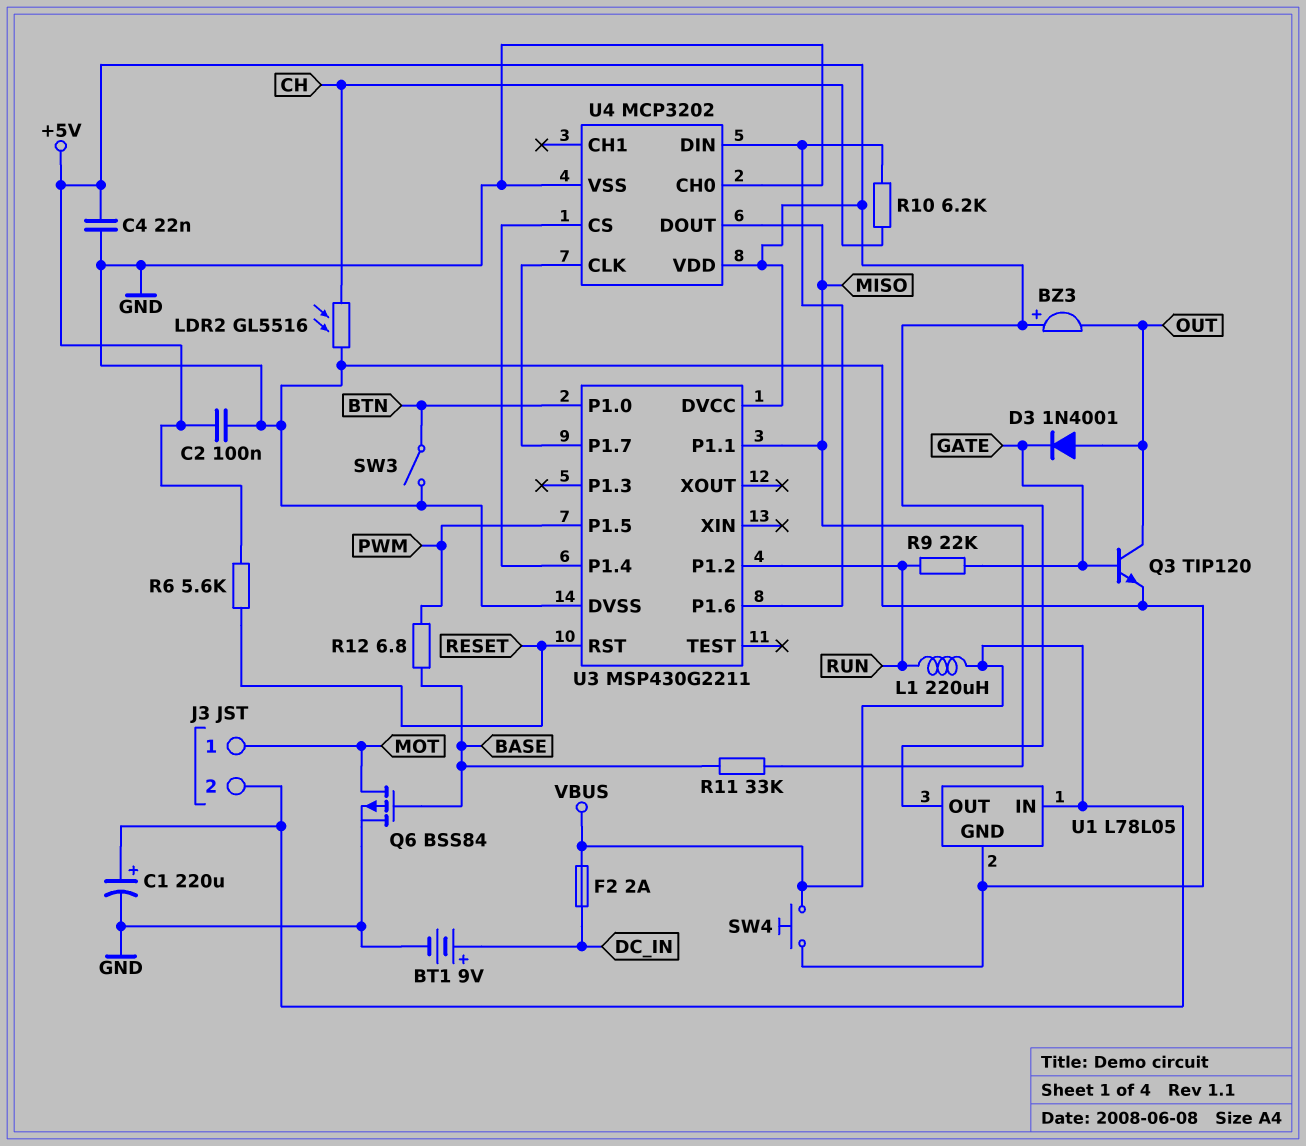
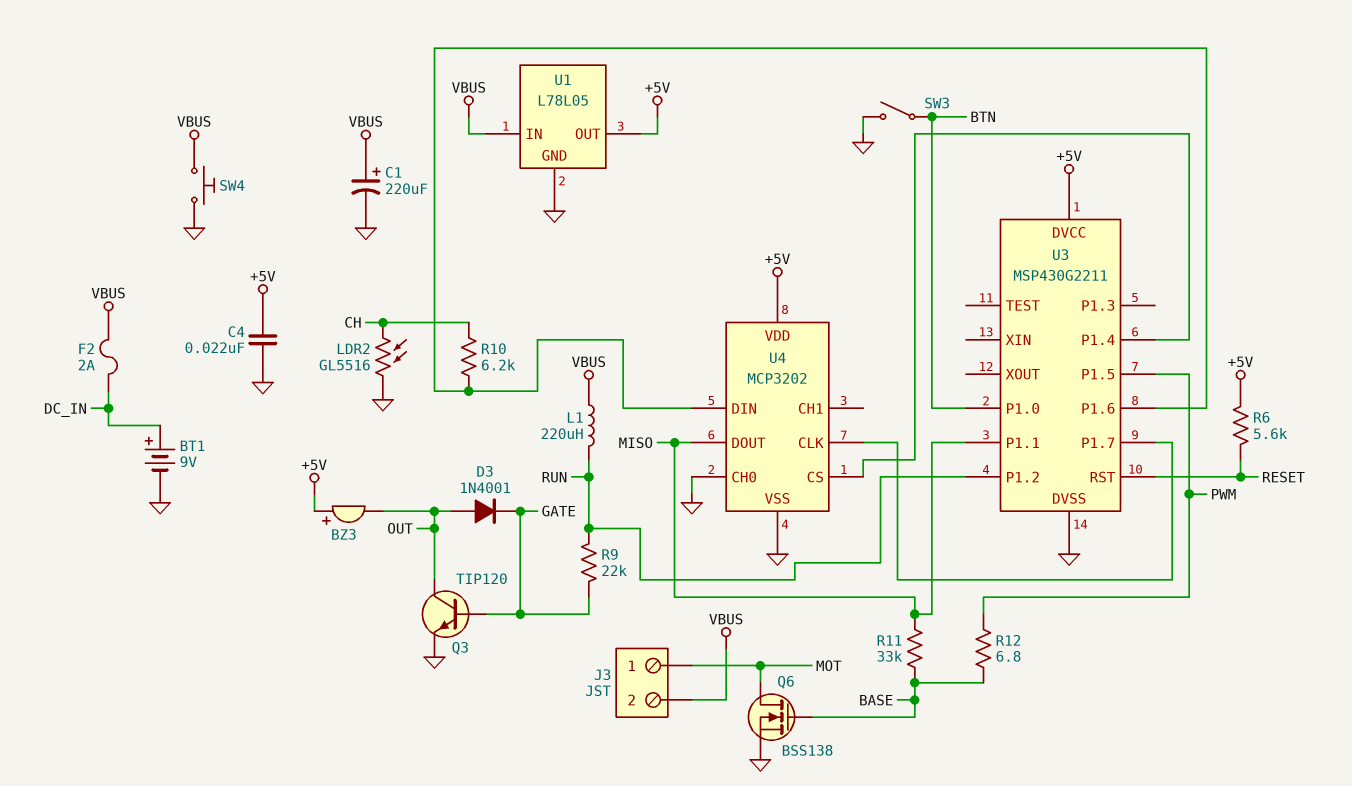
C2: 100nF (+5V, GND) -> none
Q6: PMOS BSS84 (G BASE, D MOT, S GND) -> NMOS BSS138 (G BASE, D MOT, S GND)

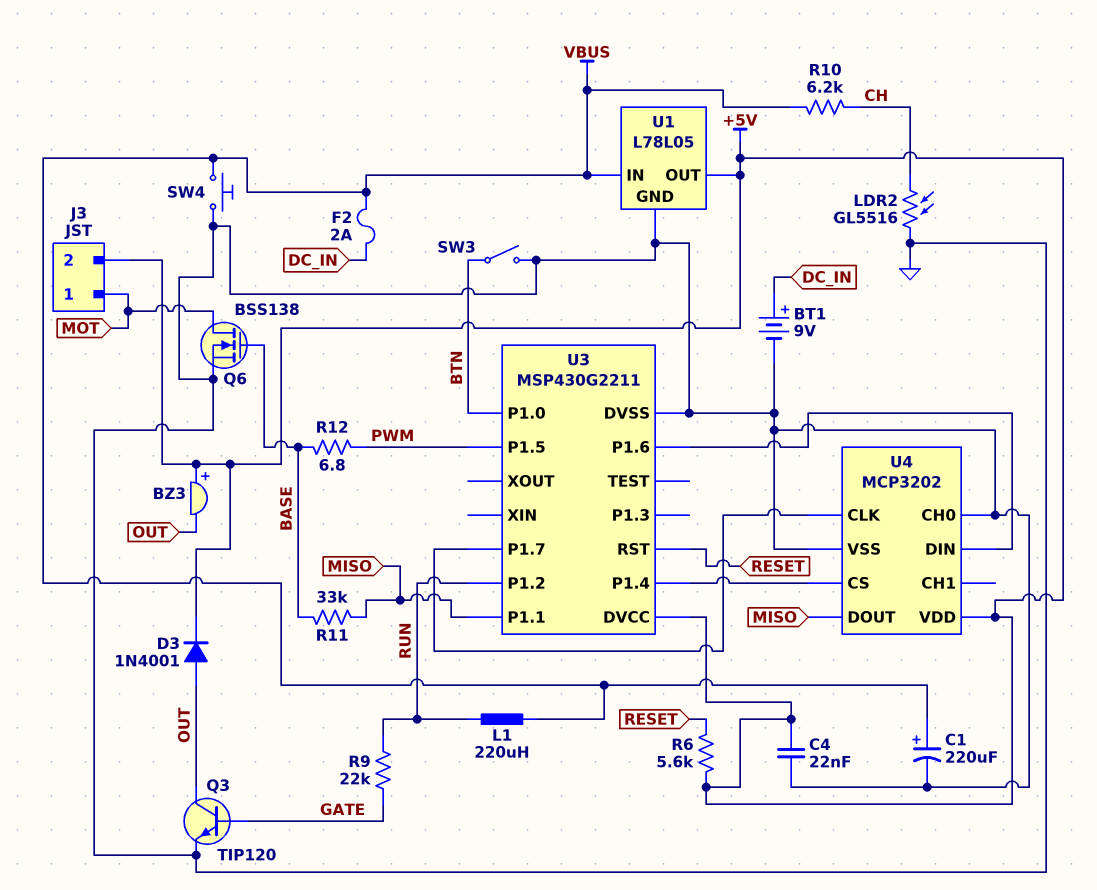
D3: diode 1N4001 (A OUT, K GATE) -> diode 1N4001 (A OUT, K +5V)
J3 pin 2: VBUS -> +5V
R10: 6.2k (CH, U3/P1.6) -> 6.2k (CH, VBUS)

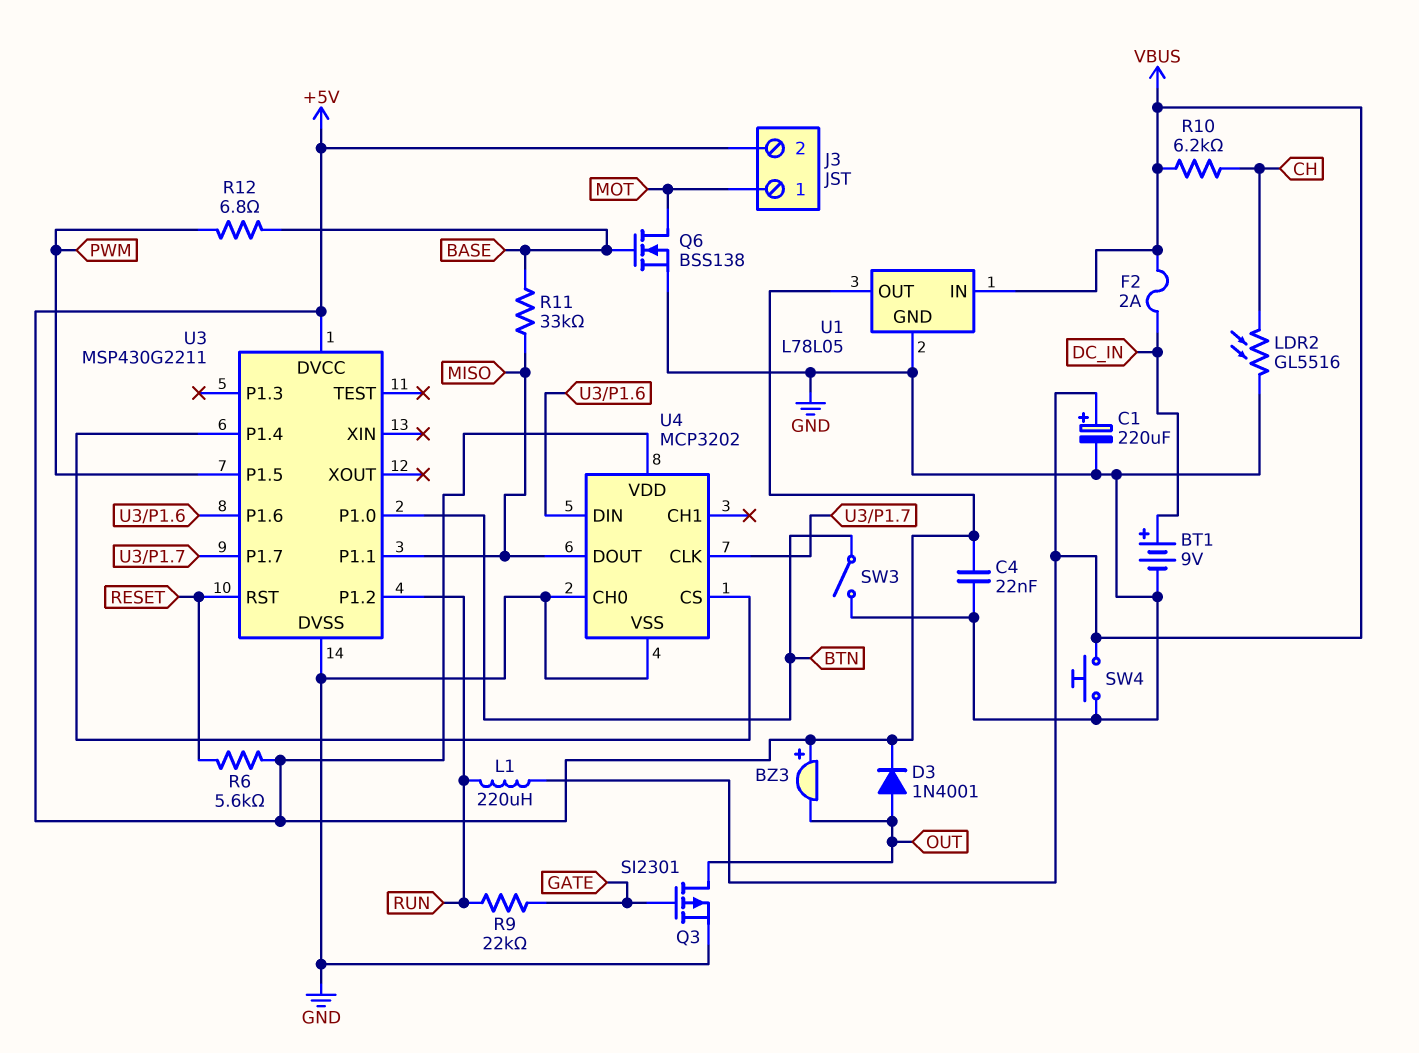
Q3: NPN TIP120 (B GATE, C OUT, E GND) -> PMOS SI2301 (G GATE, D OUT, S GND)

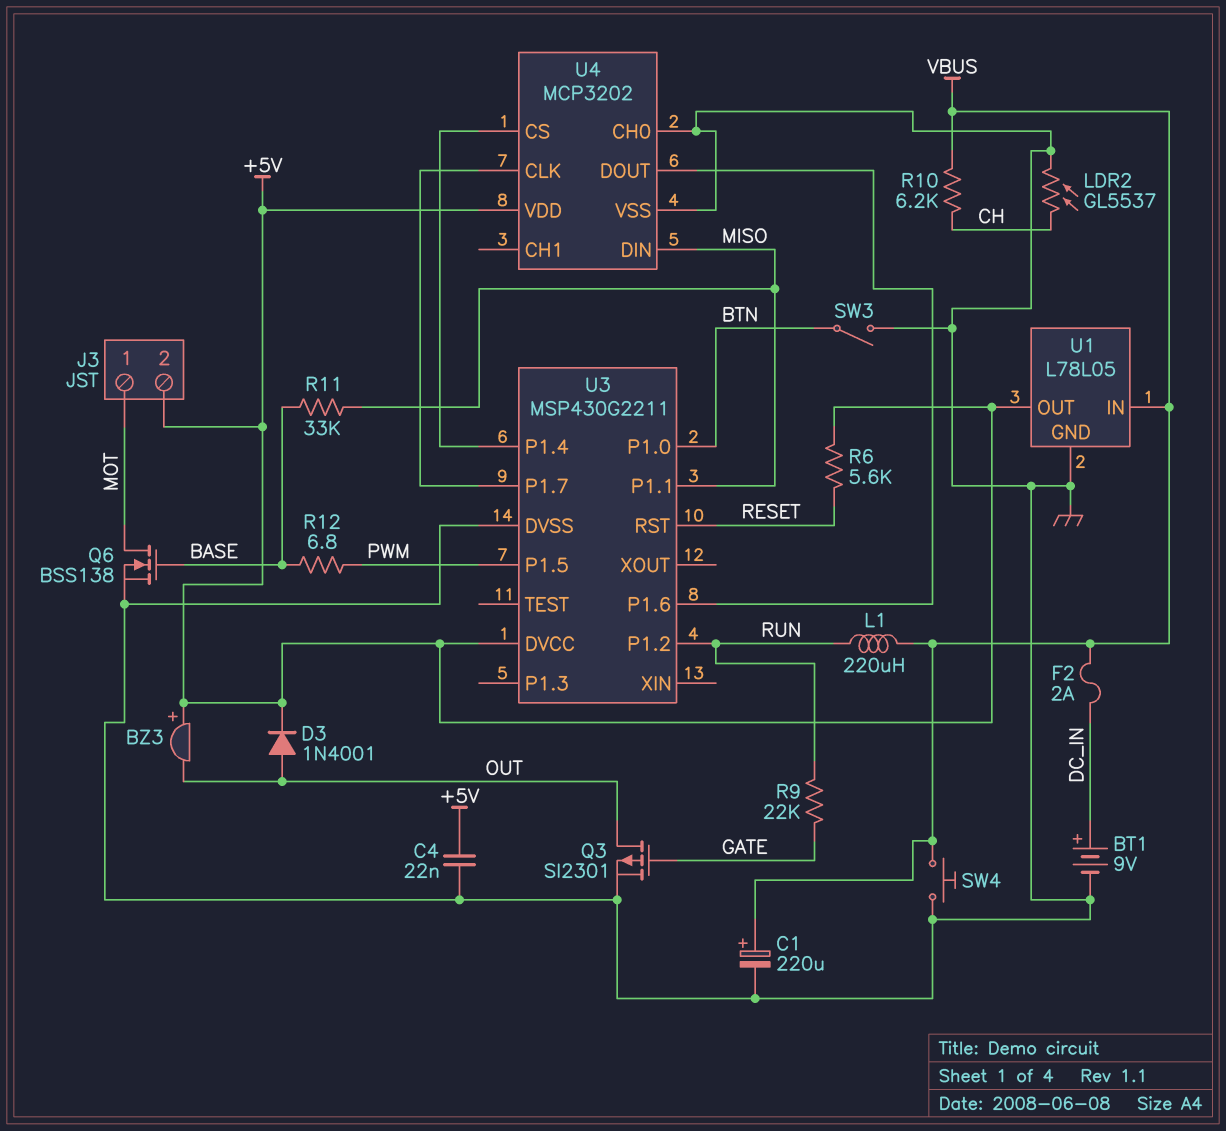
LDR2: GL5516 (CH, GND) -> GL5537 (CH, GND)
U4 pin DIN: U3/P1.6 -> MISO
U4 pin DOUT: MISO -> U3/P1.6

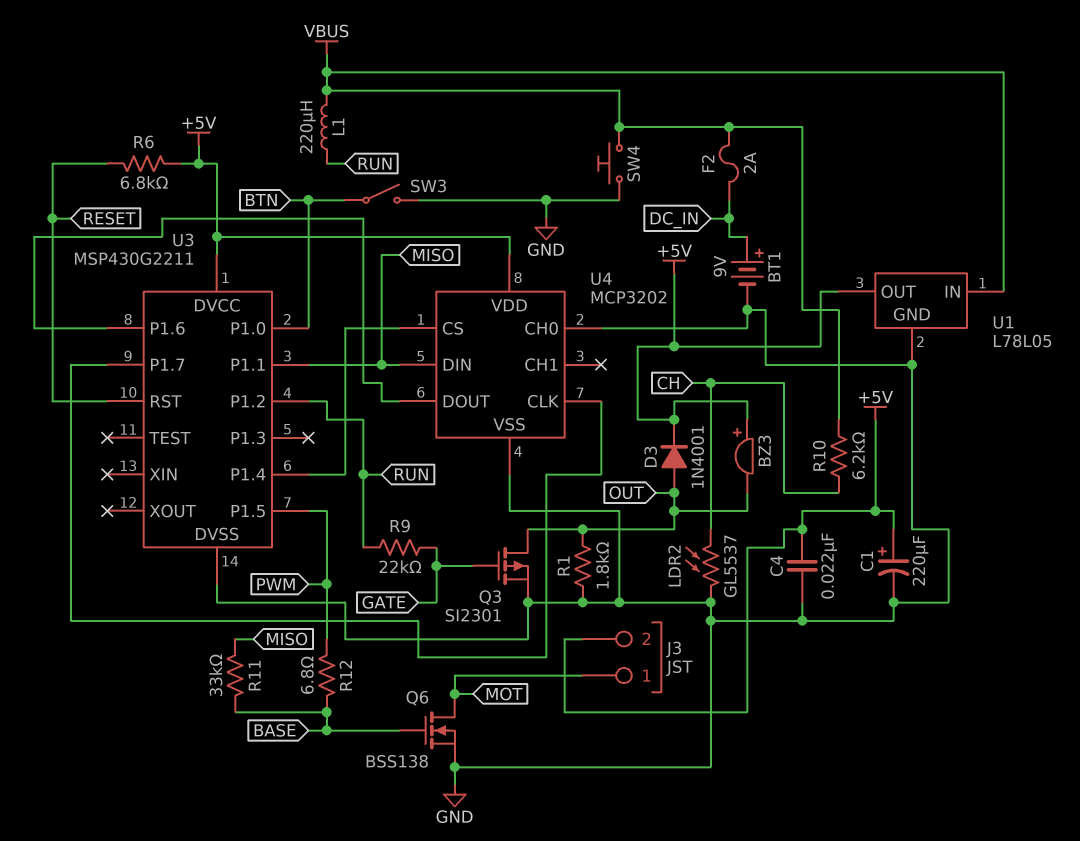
C1: 220uF (plus VBUS, minus GND) -> 220uF (plus +5V, minus GND)
R1: none -> 1.8k (GND, OUT)
R6: 5.6k (+5V, RESET) -> 6.8k (+5V, RESET)

